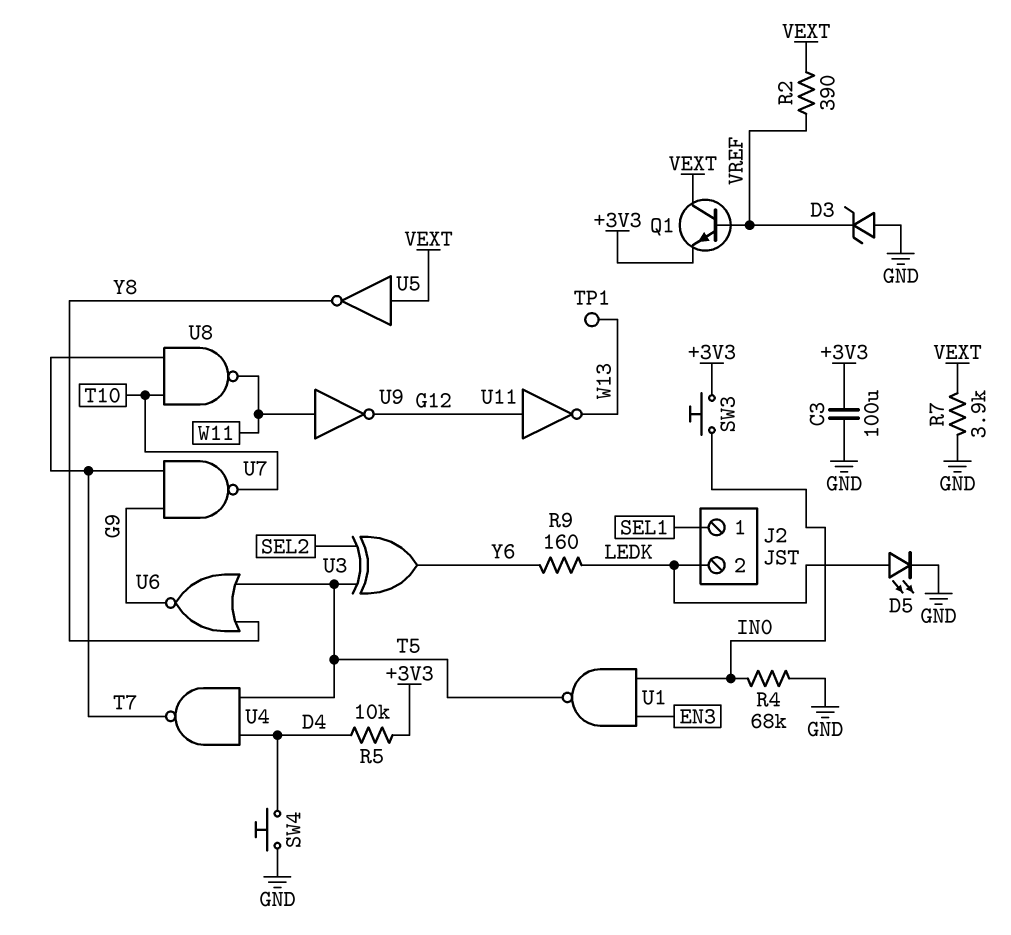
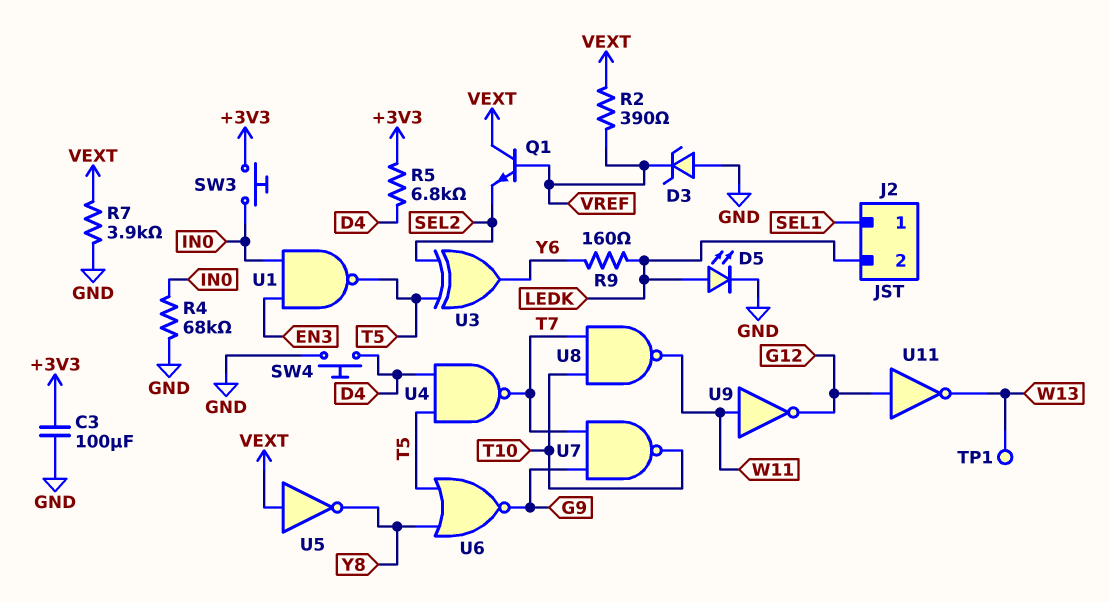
Q1: NPN (B VREF, C VEXT, E +3V3) -> NPN (B VREF, C VEXT, E SEL2)
R5: 10k (+3V3, D4) -> 6.8k (+3V3, D4)

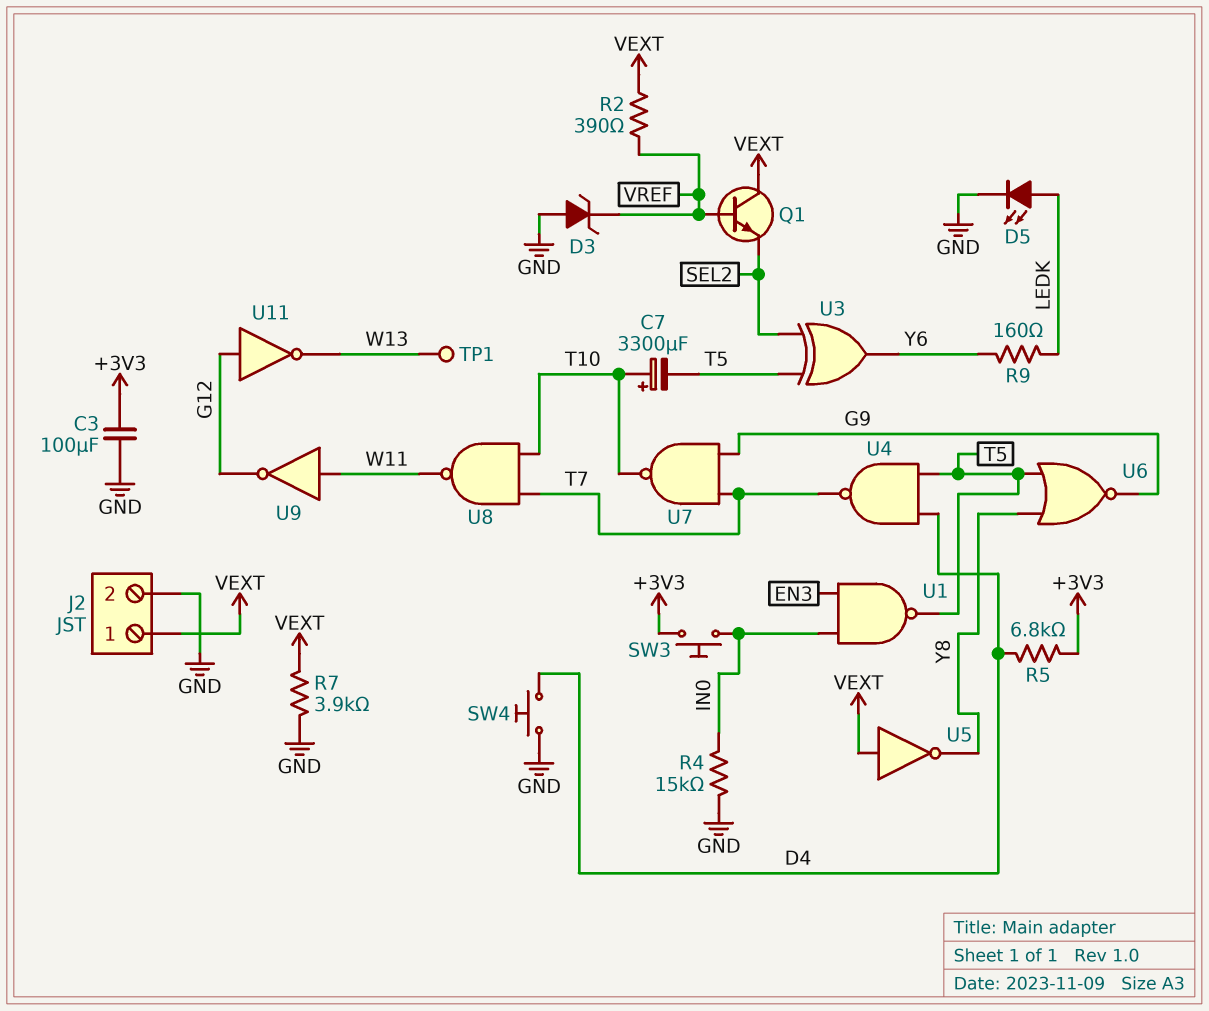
C7: none -> 3300uF (plus T10, minus T5)
J2 pin 1: SEL1 -> VEXT
J2 pin 2: LEDK -> GND
R4: 68k (GND, IN0) -> 15k (GND, IN0)

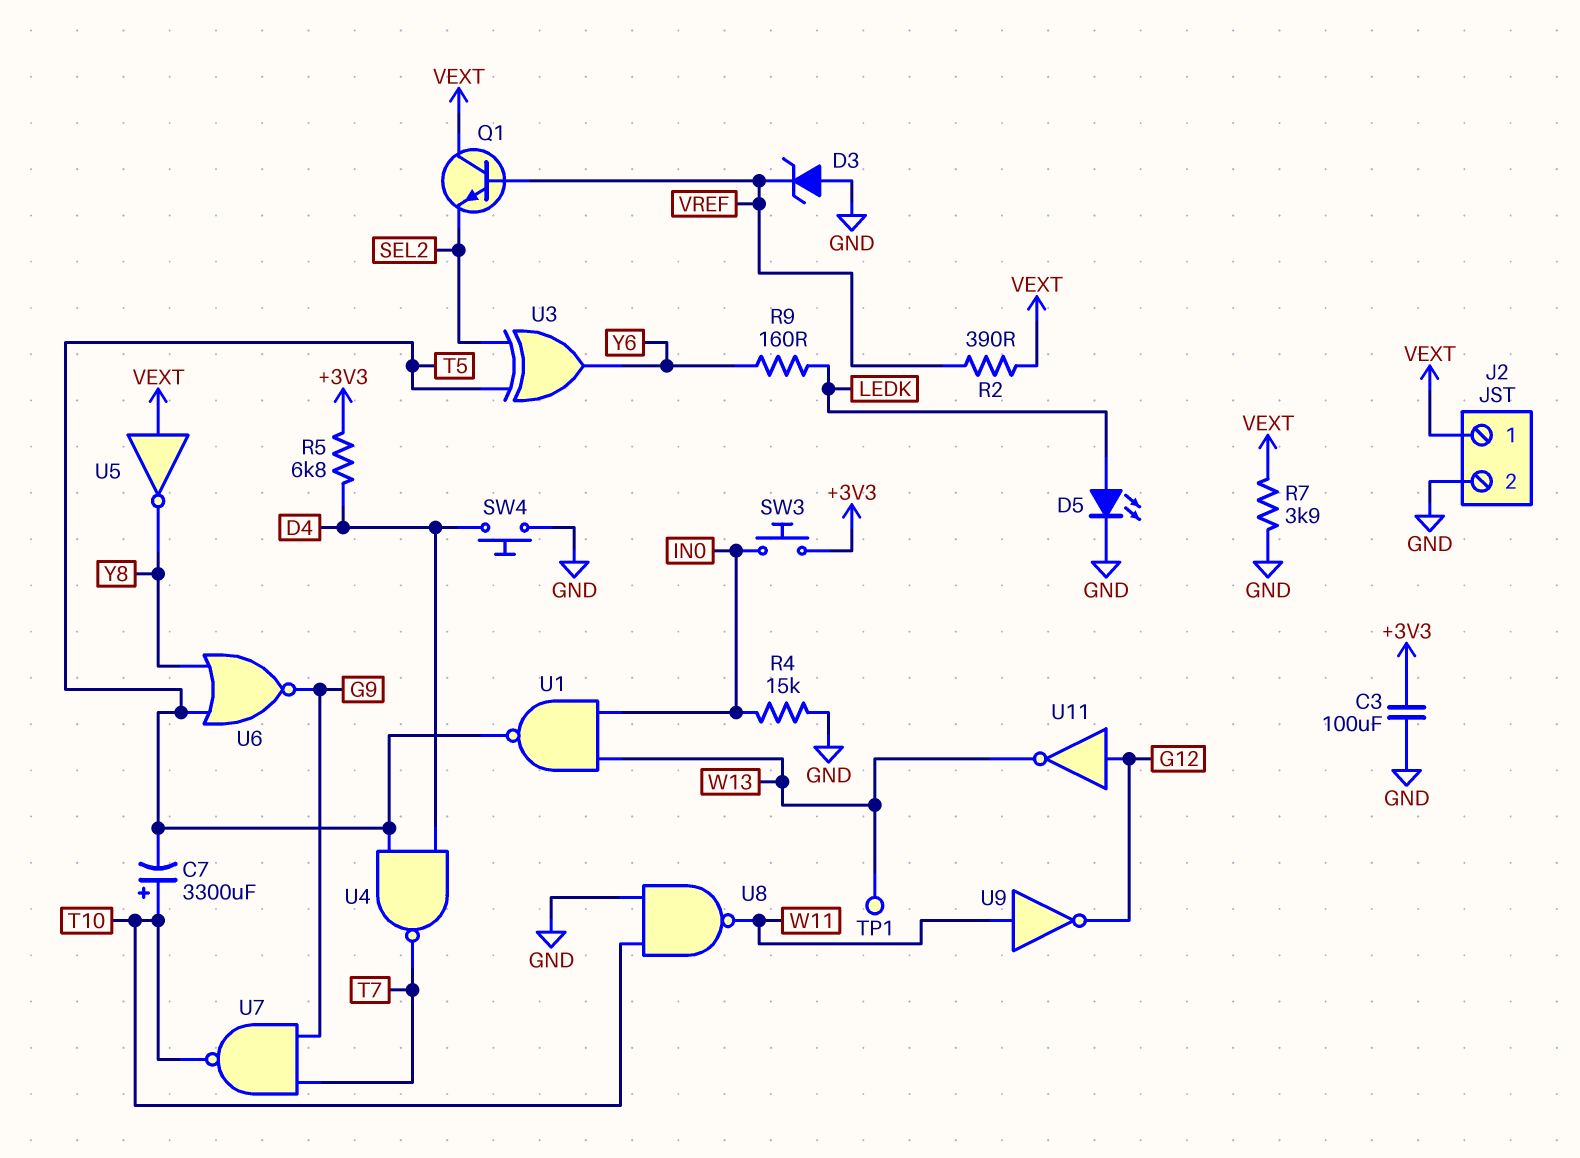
U1: NAND (in EN3, in IN0, out T5) -> NAND (in IN0, in W13, out T5)
U8: NAND (in T7, in T10, out W11) -> NAND (in GND, in T10, out W11)

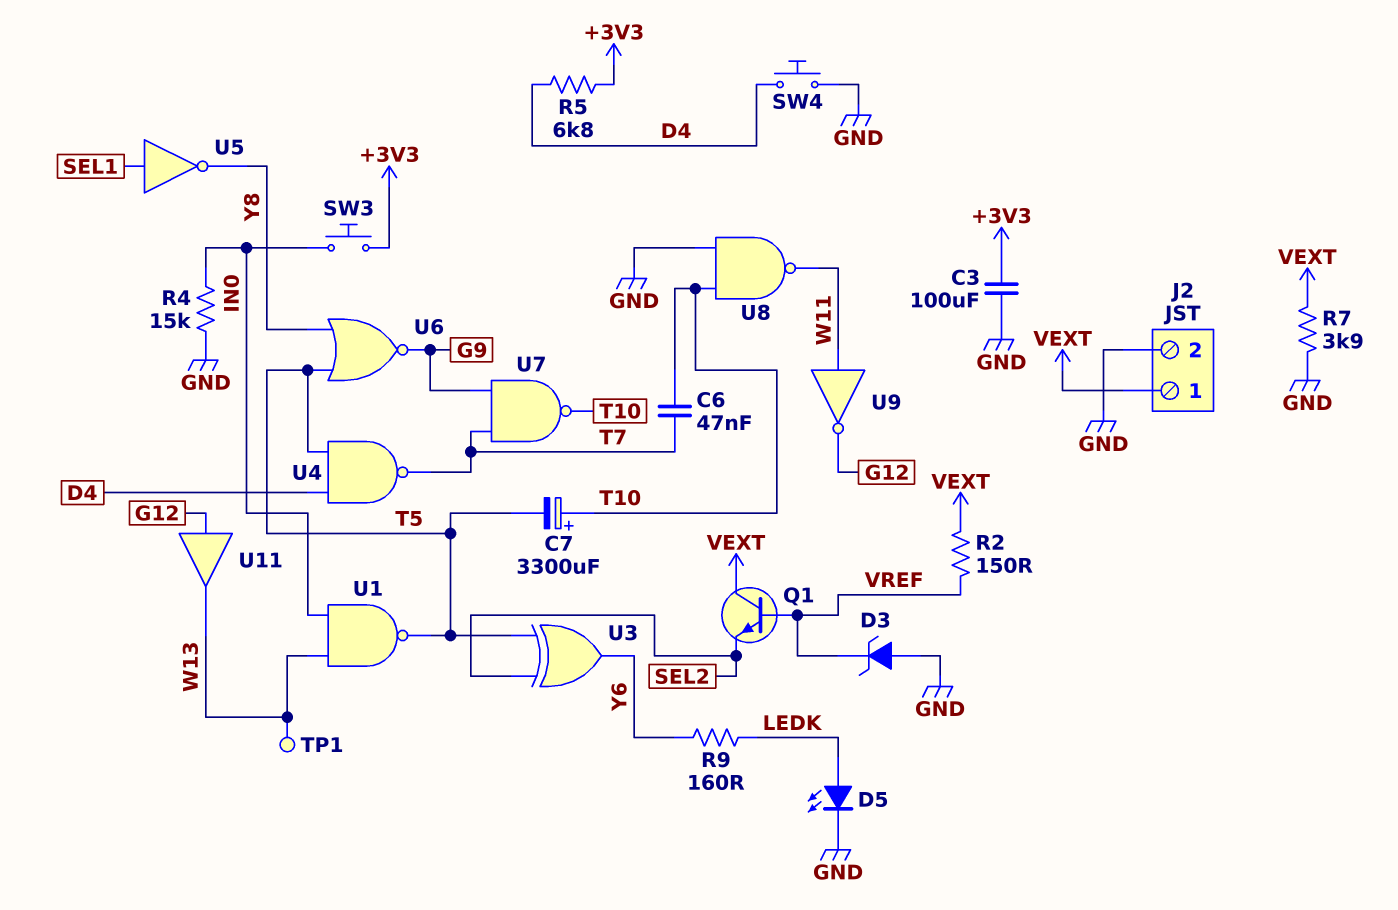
C6: none -> 47nF (T7, T10)
R2: 390 (VEXT, VREF) -> 150 (VEXT, VREF)
U5: NOT (in VEXT, out Y8) -> NOT (in SEL1, out Y8)
U11: NOT (in G12, out W13) -> buffer (in G12, out W13)

